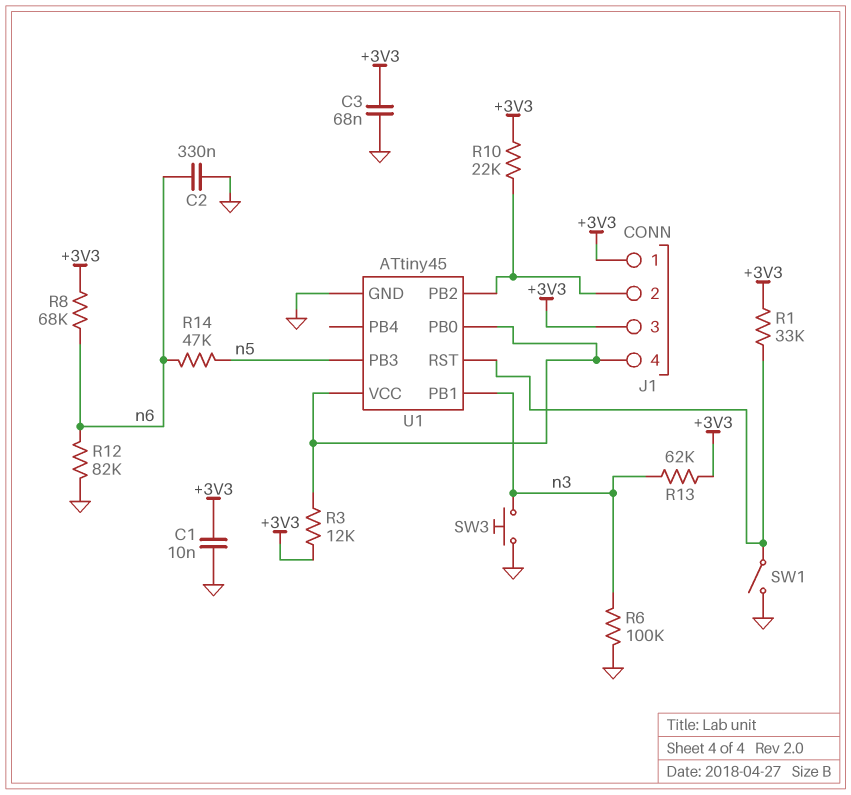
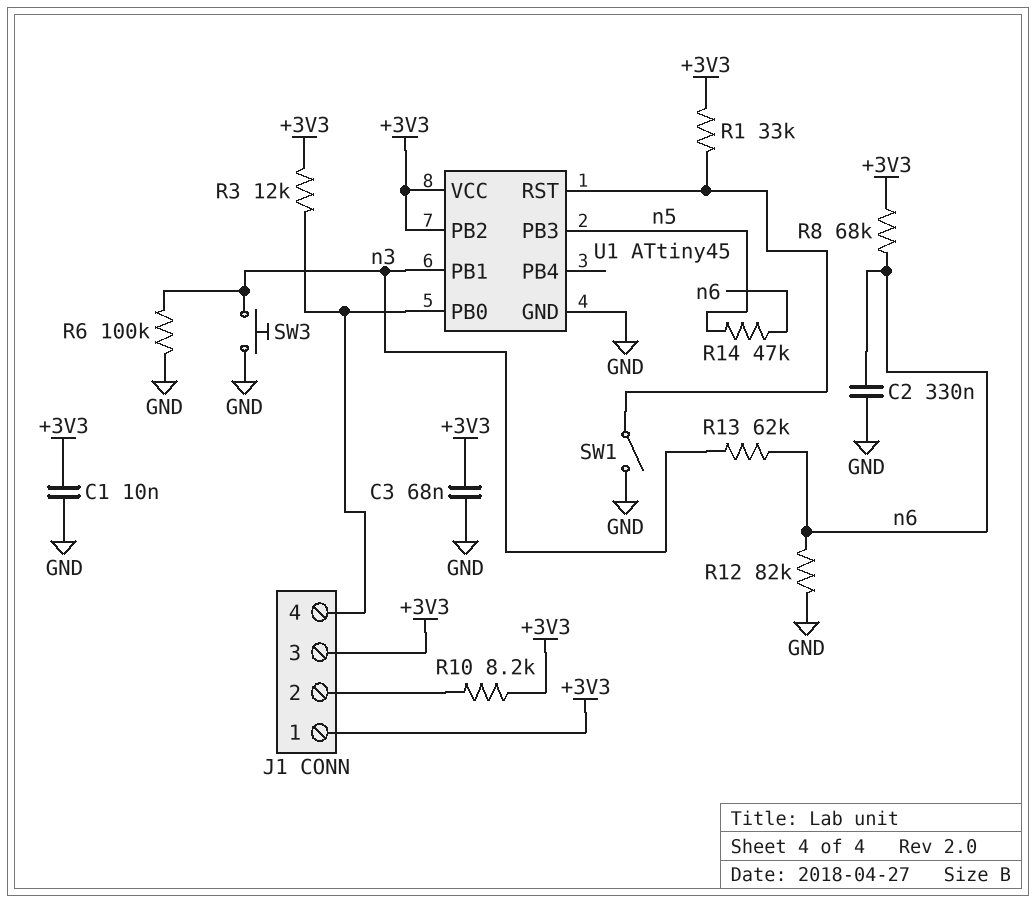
R10: 22k (+3V3, J1/2) -> 8.2k (+3V3, J1/2)
R13: 62k (+3V3, n3) -> 62k (n3, n6)
U1 pin PB2: J1/2 -> +3V3
U1 pin VCC: J1/4 -> +3V3

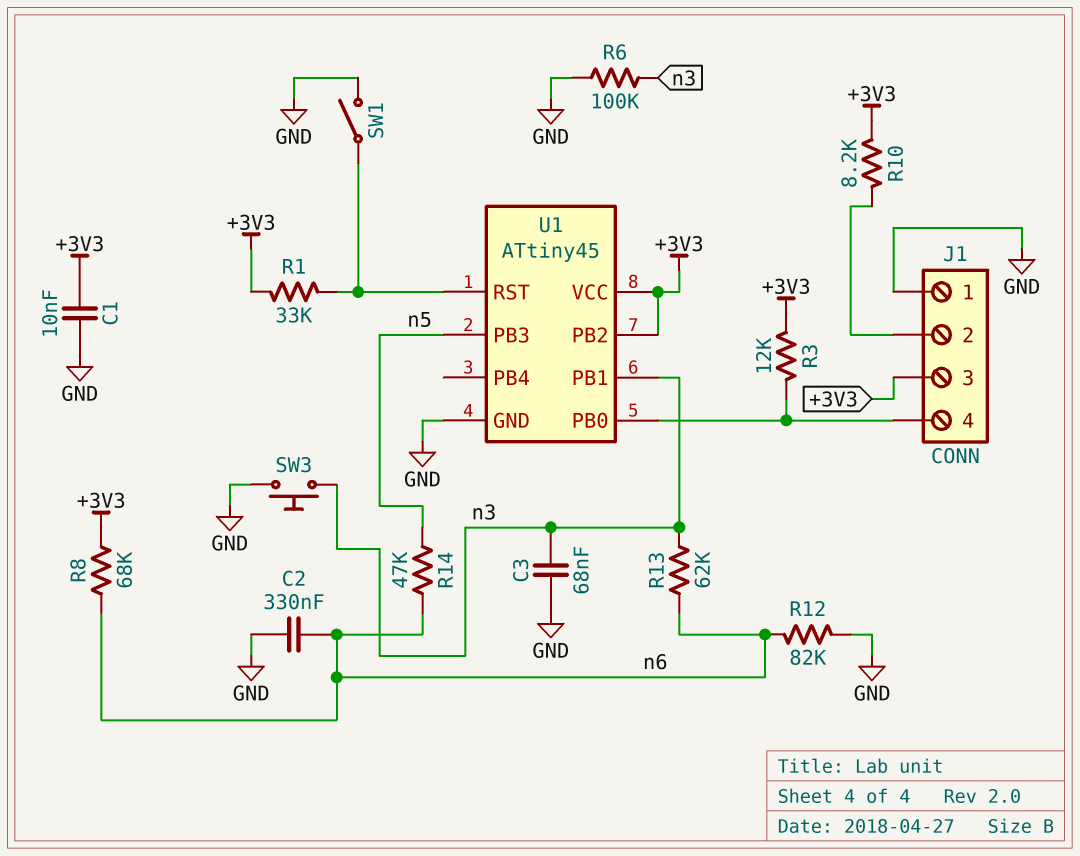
C3: 68nF (+3V3, GND) -> 68nF (GND, n3)
J1 pin 1: +3V3 -> GND

